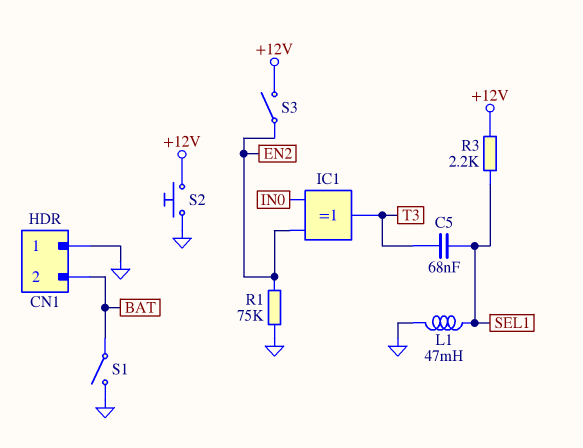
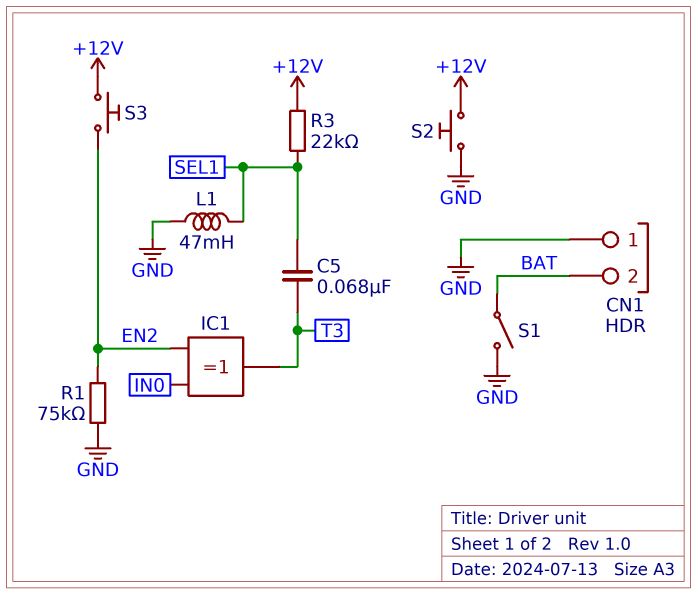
R3: 2.2k (+12V, SEL1) -> 22k (+12V, SEL1)
S3: switch (+12V, EN2) -> button (+12V, EN2)

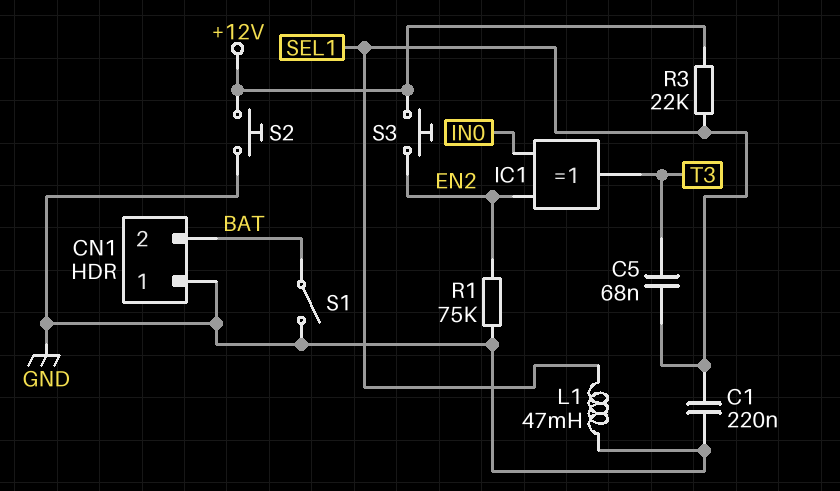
C1: none -> 220nF (GND, SEL1)

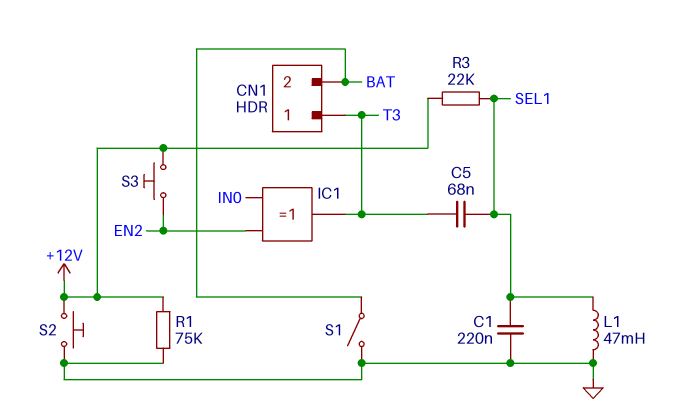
CN1 pin 1: GND -> T3
R1: 75k (EN2, GND) -> 75k (+12V, GND)

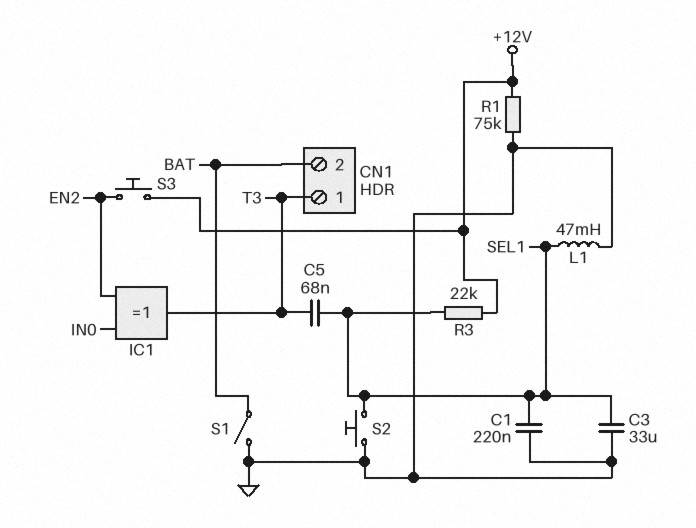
C3: none -> 33uF (GND, SEL1)
S2: button (+12V, GND) -> button (GND, SEL1)

